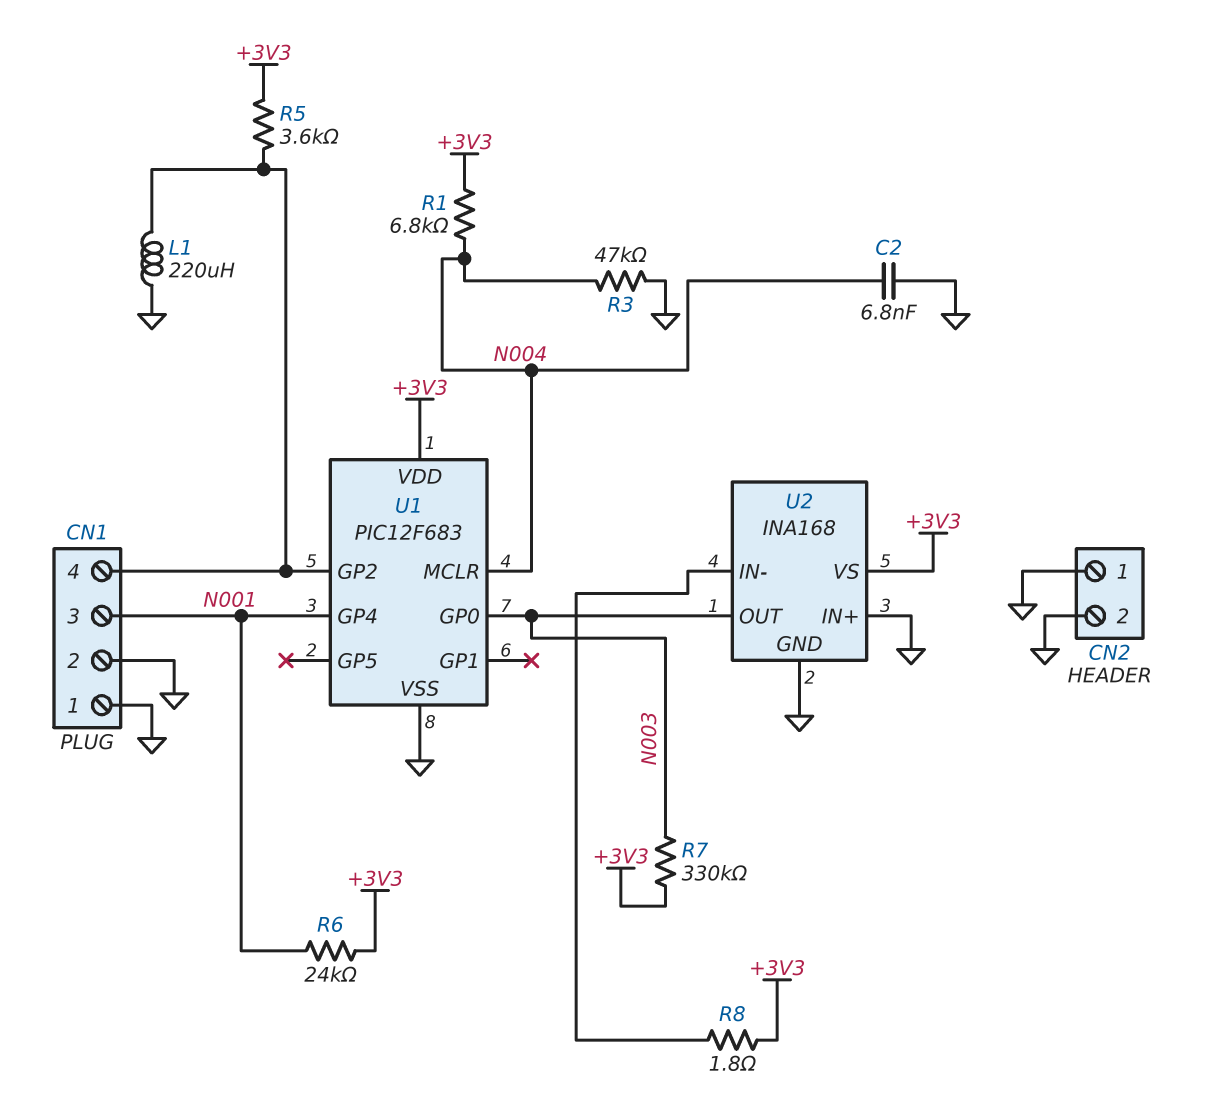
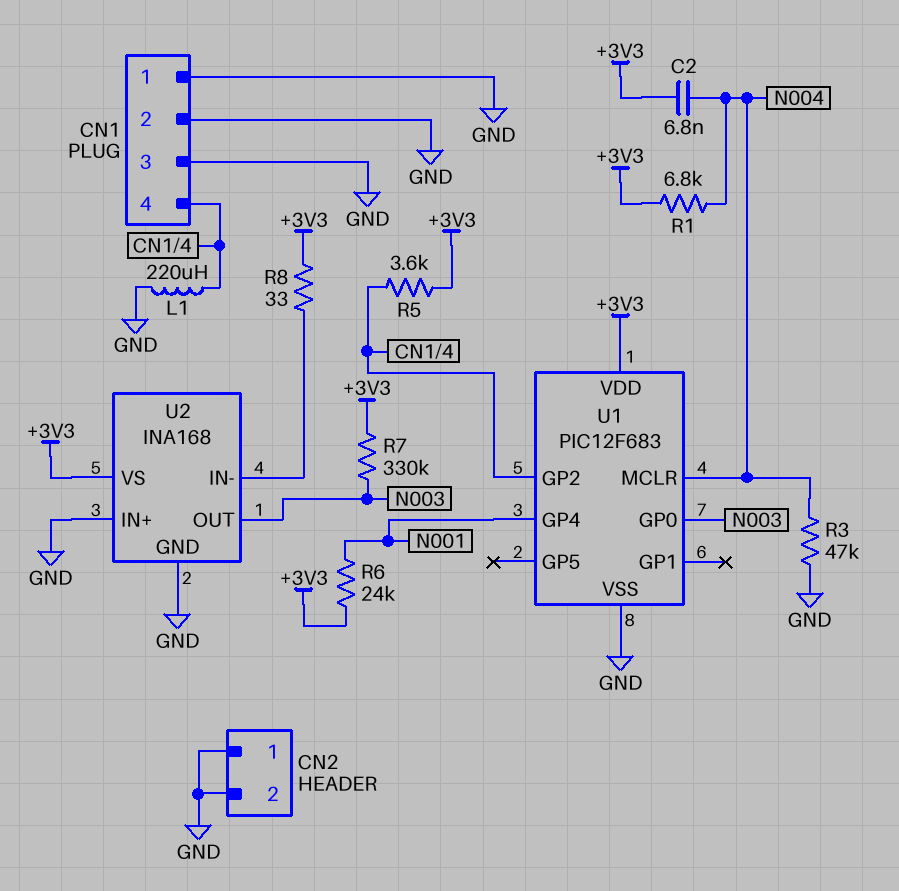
C2: 6.8nF (GND, N004) -> 6.8nF (+3V3, N004)
CN1 pin 3: N001 -> GND
R8: 1.8 (+3V3, U2/IN-) -> 33 (+3V3, U2/IN-)

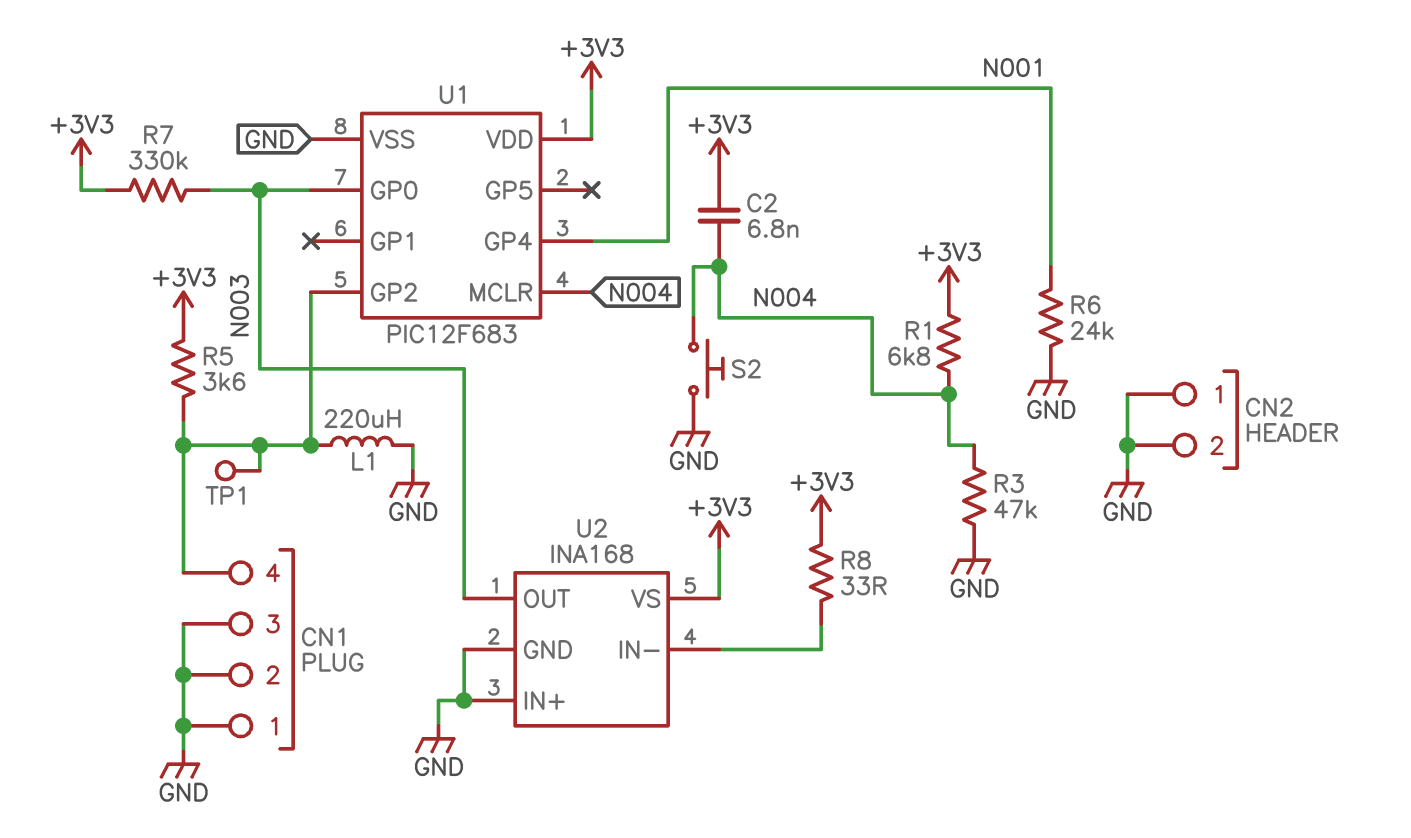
R6: 24k (+3V3, N001) -> 24k (GND, N001)
S2: none -> button (GND, N004)
TP1: none -> test point (CN1/4)

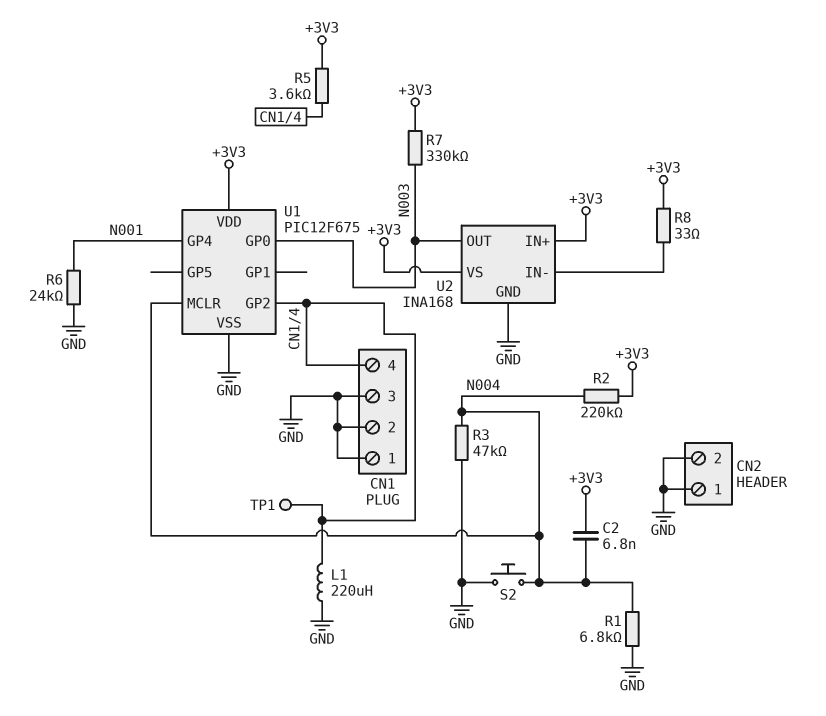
R1: 6.8k (+3V3, N004) -> 6.8k (GND, N004)
R2: none -> 220k (+3V3, N004)
U1: PIC12F683 -> PIC12F675
U2 pin IN+: GND -> +3V3

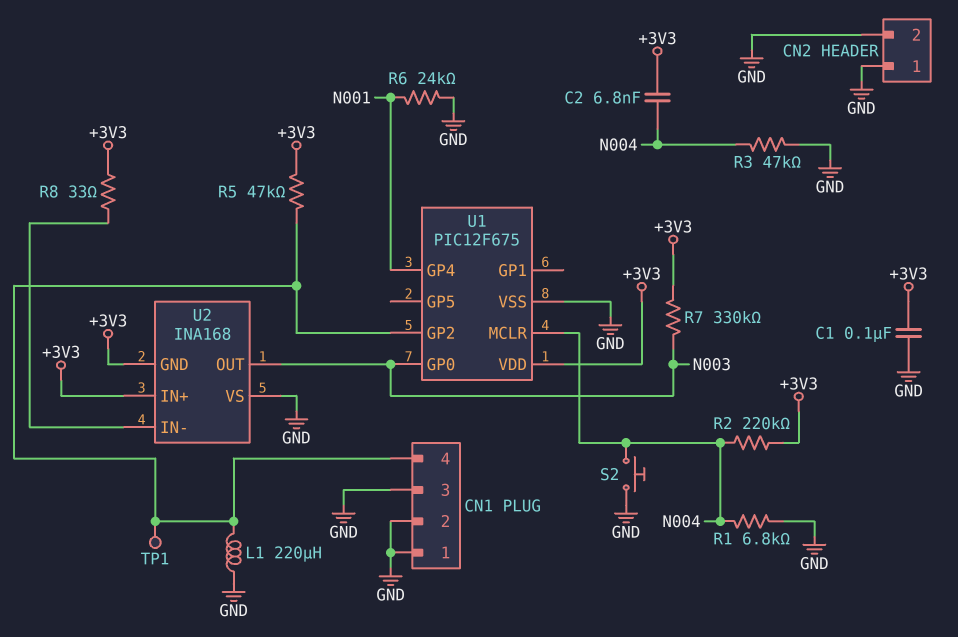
C1: none -> 100nF (+3V3, GND)
R5: 3.6k (+3V3, CN1/4) -> 47k (+3V3, CN1/4)
U2 pin GND: GND -> +3V3
U2 pin VS: +3V3 -> GND

